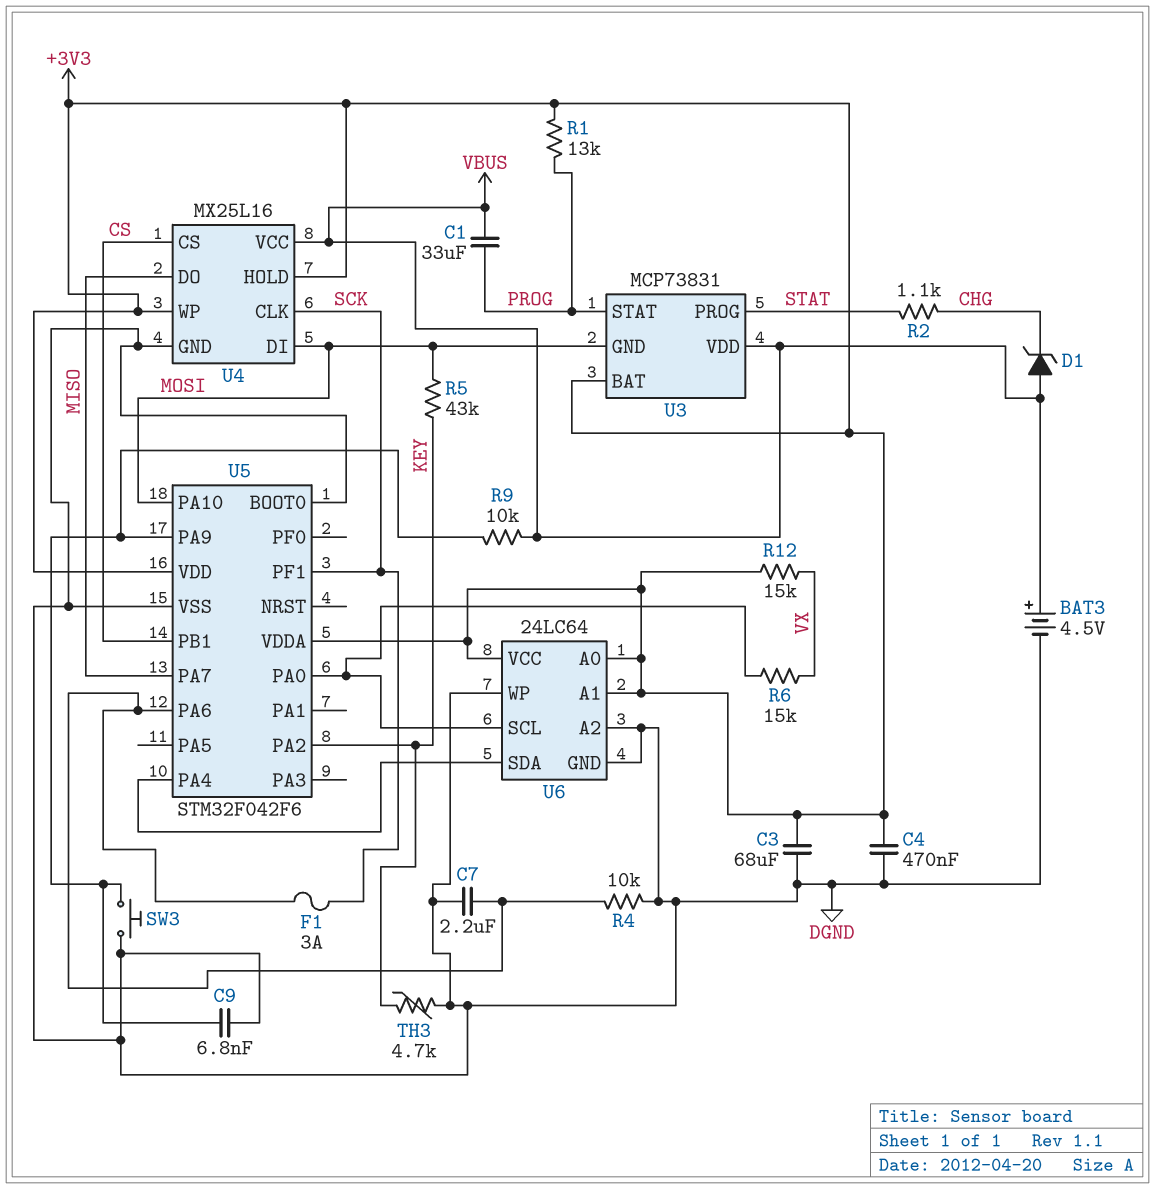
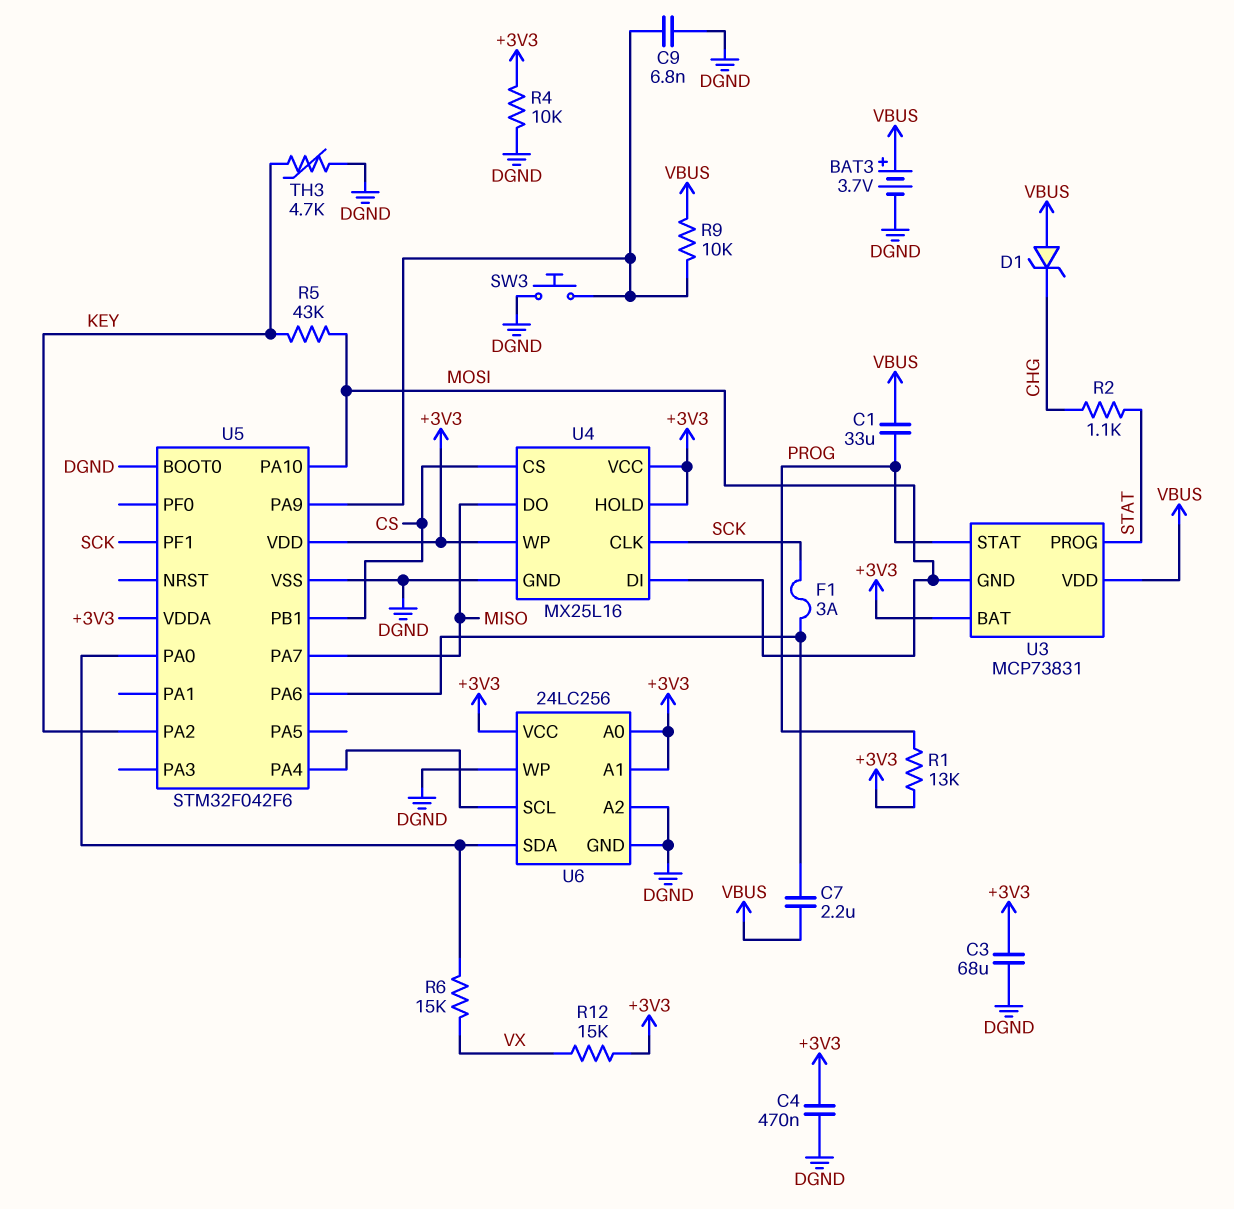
BAT3: 4.5V (plus VBUS, minus DGND) -> 3.7V (plus VBUS, minus DGND)
C7: 2.2uF (DGND, U5/PA6) -> 2.2uF (U5/PA6, VBUS)
R4: 10k (DGND, U5/PA6) -> 10k (+3V3, DGND)
U4 pin VCC: VBUS -> +3V3
U6: 24LC64 -> 24LC256
U6 pin SCL: U5/PA0 -> U5/PA4
U6 pin SDA: U5/PA4 -> U5/PA0

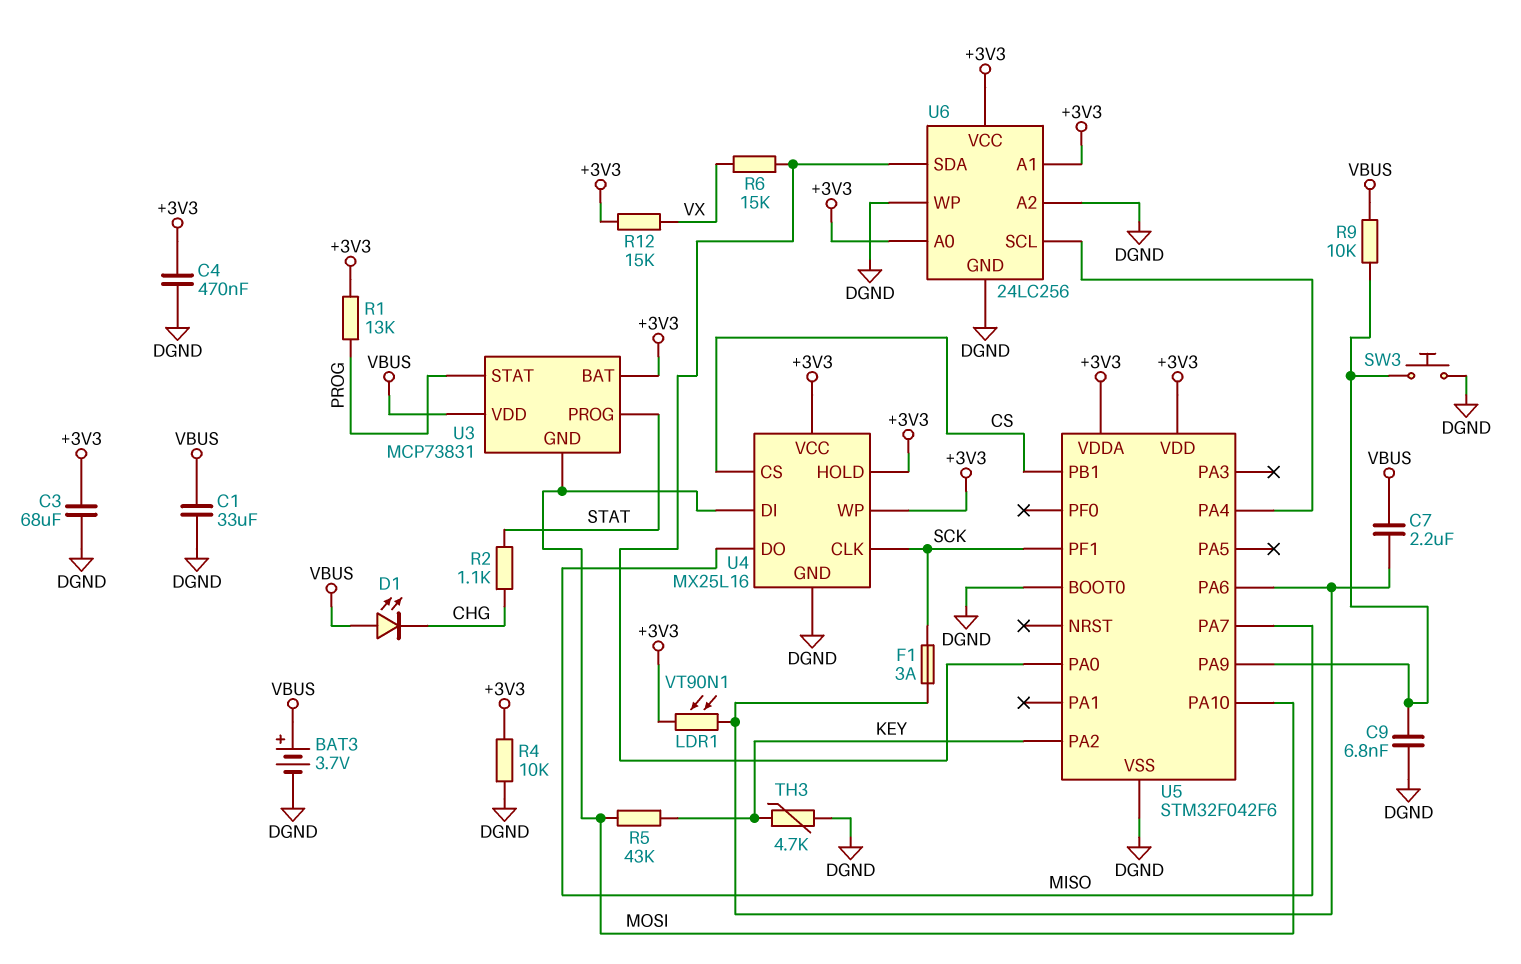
C1: 33uF (PROG, VBUS) -> 33uF (DGND, VBUS)
D1: zener (A VBUS, K CHG) -> LED (A VBUS, K CHG)
LDR1: none -> VT90N1 (+3V3, U5/PA6)

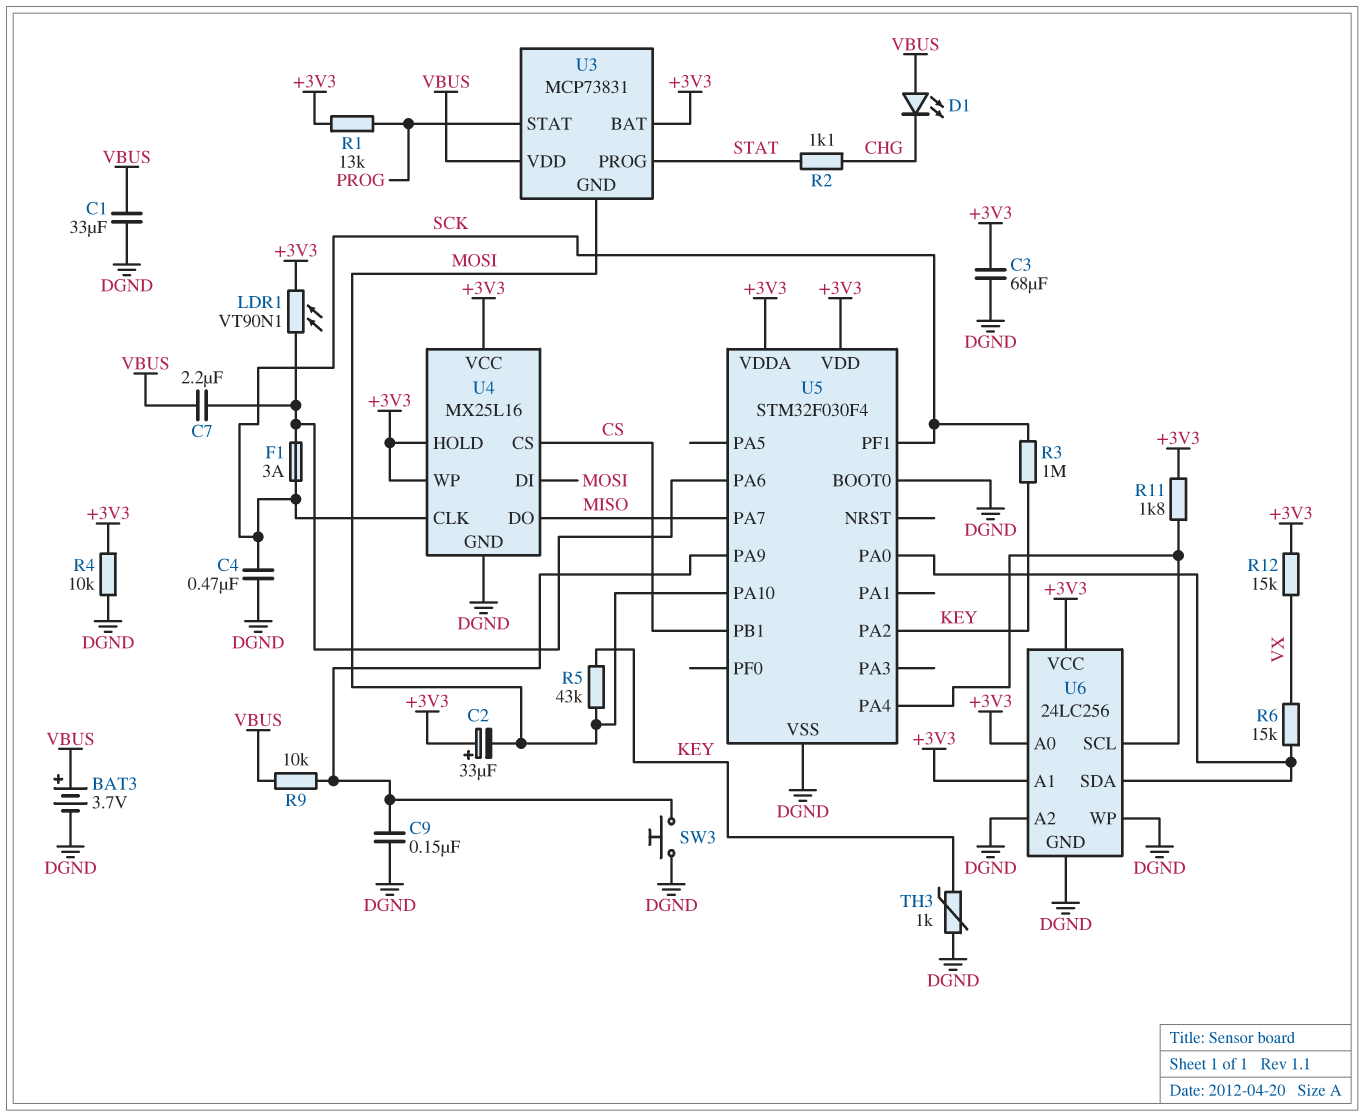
C2: none -> 33uF (plus +3V3, minus MOSI)
C4: 470nF (+3V3, DGND) -> 470nF (DGND, SCK)
C9: 6.8nF (DGND, U5/PA9) -> 150nF (DGND, U5/PA9)
R3: none -> 1M (KEY, SCK)
R11: none -> 1.8k (+3V3, U5/PA4)
TH3: 4.7k (DGND, KEY) -> 1k (DGND, KEY)
U5: STM32F042F6 -> STM32F030F4

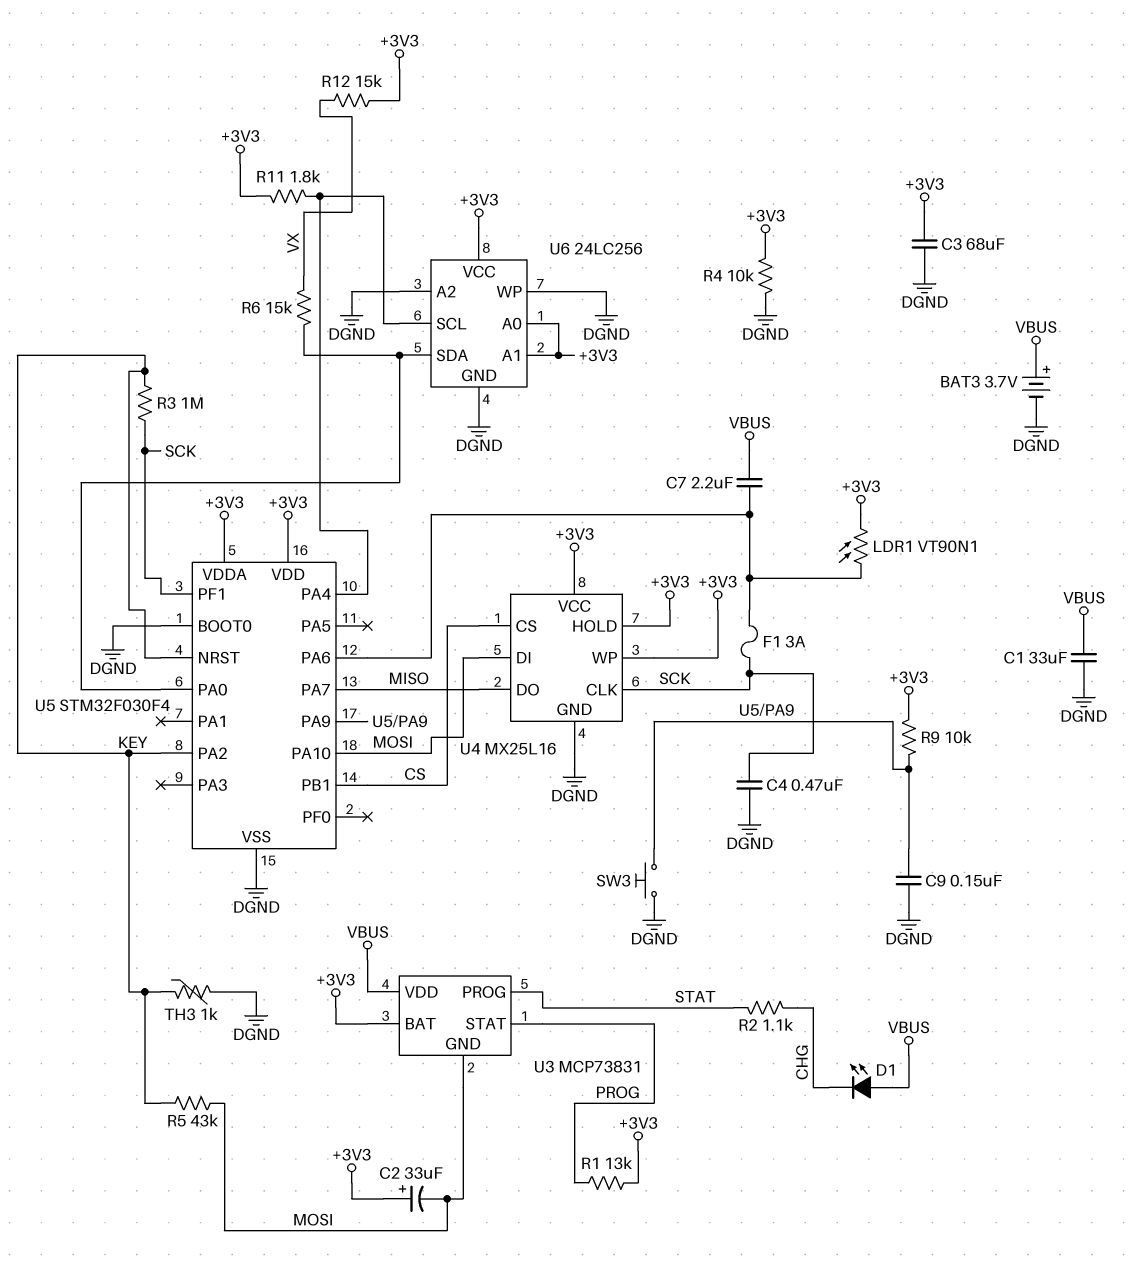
R9: 10k (U5/PA9, VBUS) -> 10k (+3V3, U5/PA9)
U5 pin NRST: none -> KEY

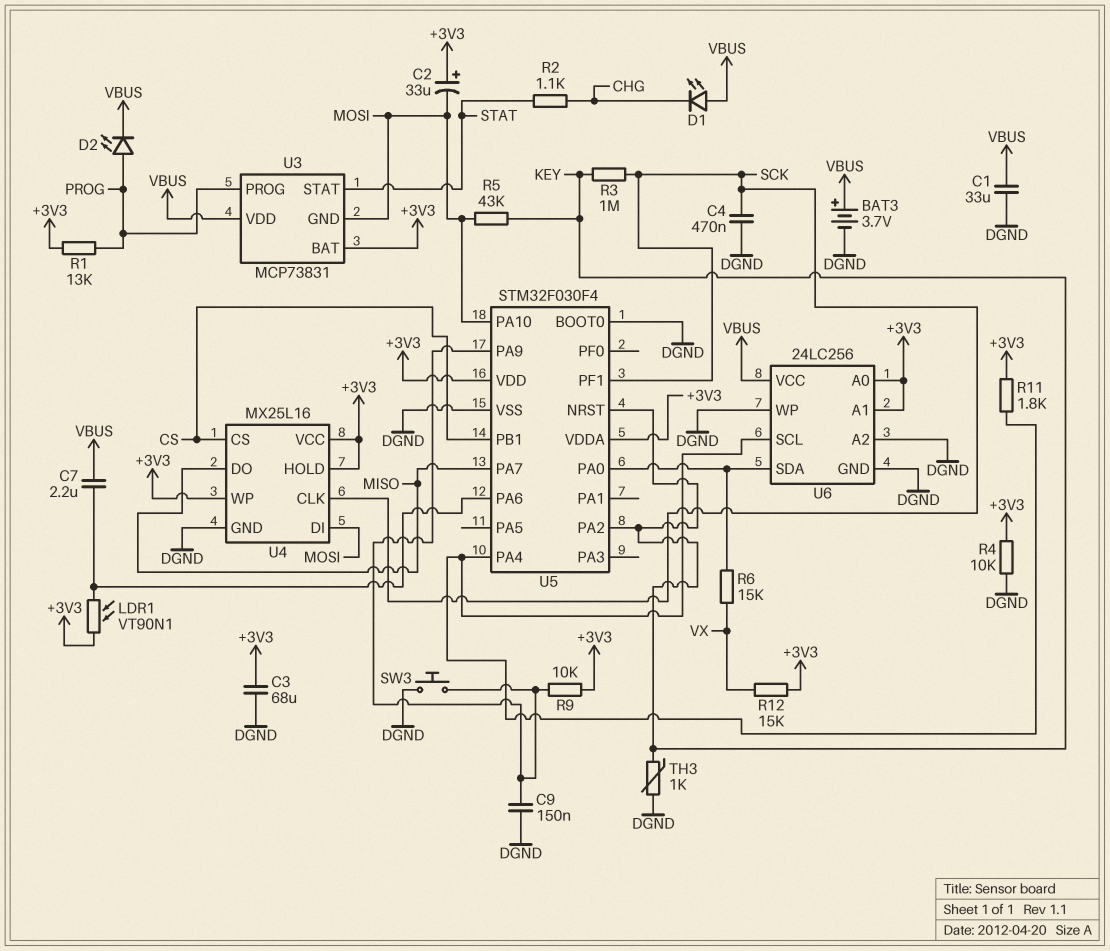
D2: none -> LED (A PROG, K VBUS)
F1: 3A (SCK, U5/PA6) -> none
U3 pin PROG: STAT -> PROG
U3 pin STAT: PROG -> STAT
U6 pin VCC: +3V3 -> VBUS

